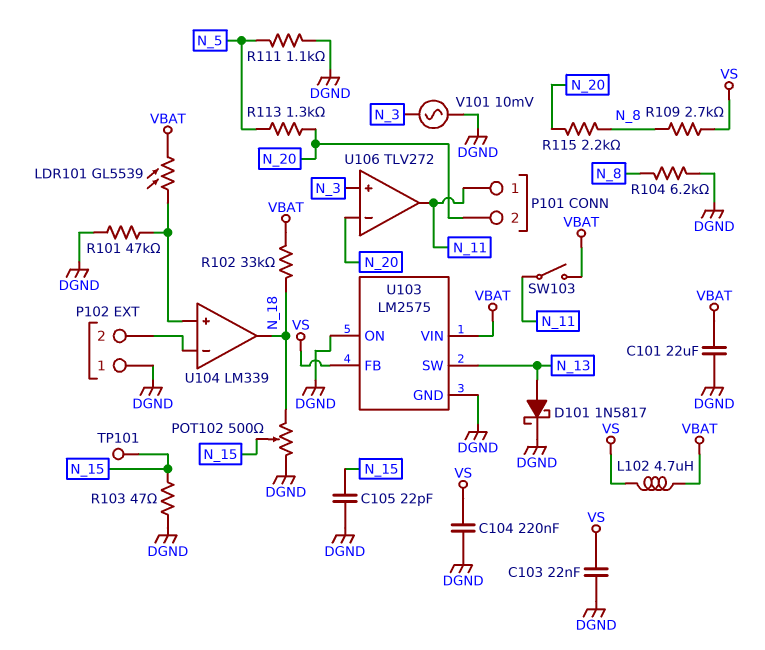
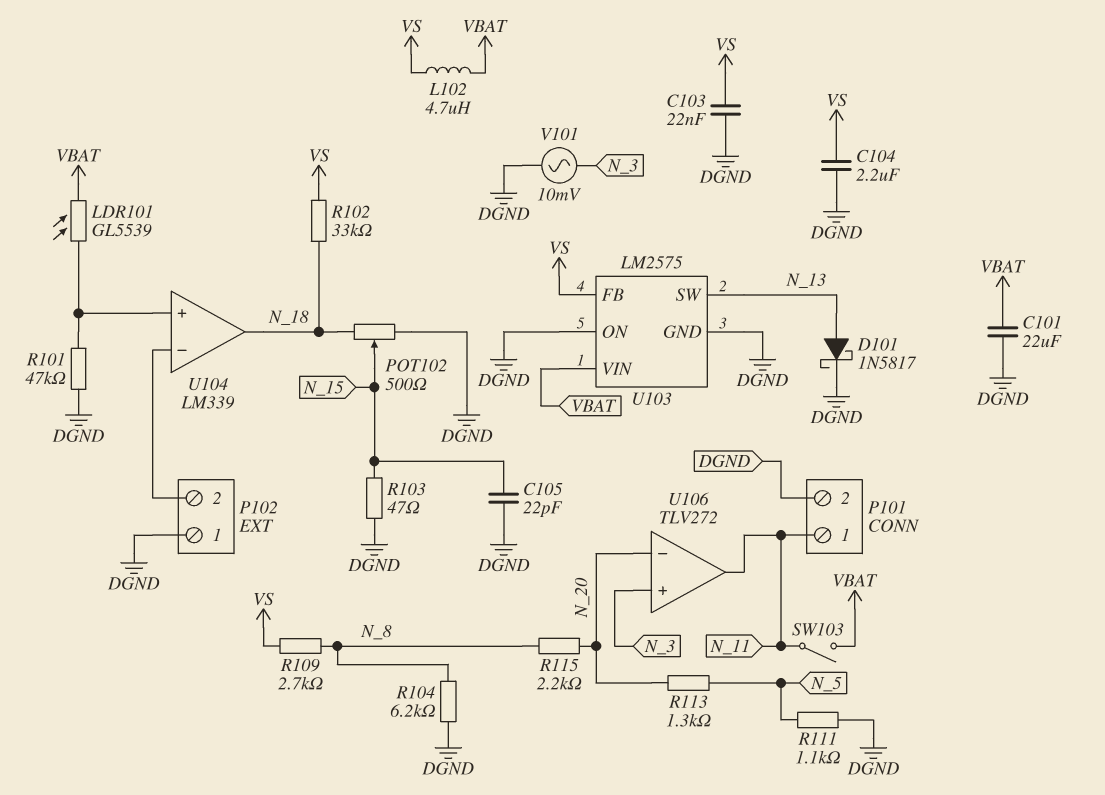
C104: 220nF (DGND, VS) -> 2.2uF (DGND, VS)
P101 pin 2: N_20 -> DGND
R102: 33k (N_18, VBAT) -> 33k (N_18, VS)
TP101: test point (N_15) -> none

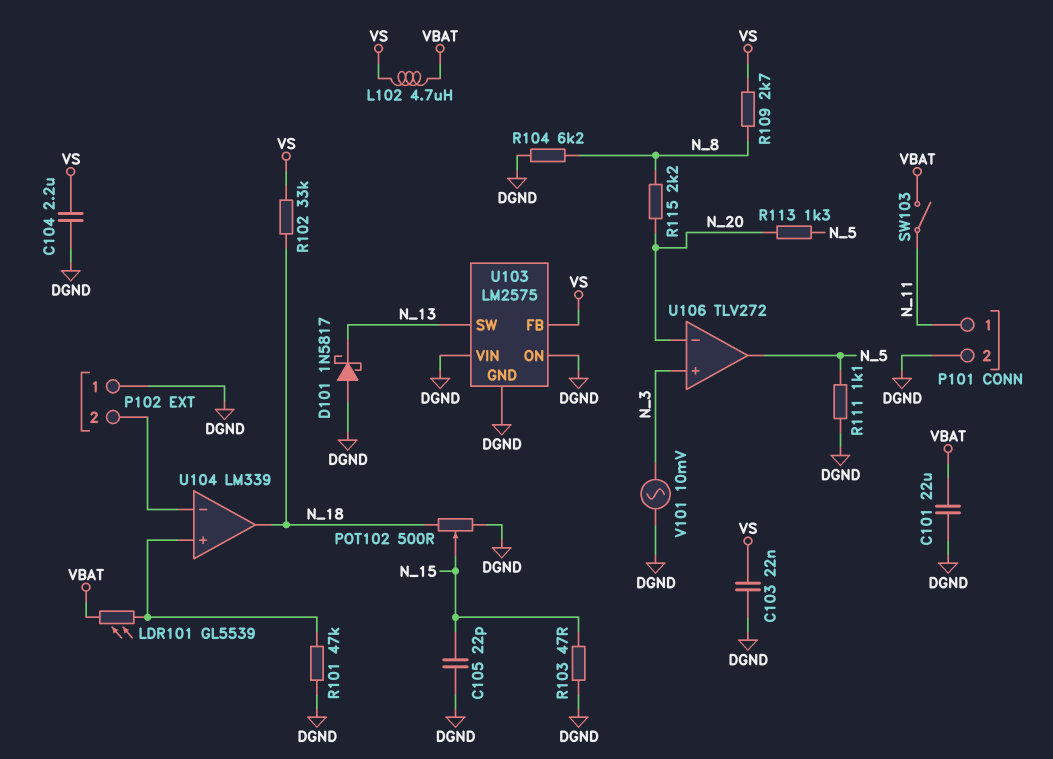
D101: schottky 1N5817 (A N_13, K DGND) -> schottky 1N5817 (A DGND, K N_13)
U103 pin VIN: VBAT -> DGND
U106 pin out: N_11 -> N_5

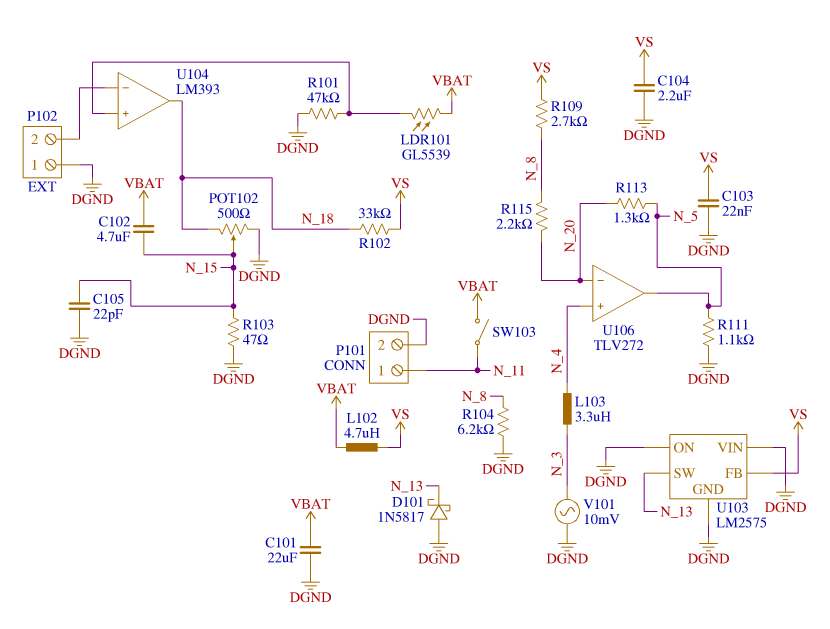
C102: none -> 4.7uF (N_15, VBAT)
L103: none -> 3.3uH (N_3, N_4)
U104: LM339 -> LM393
U106 pin in+: N_3 -> N_4

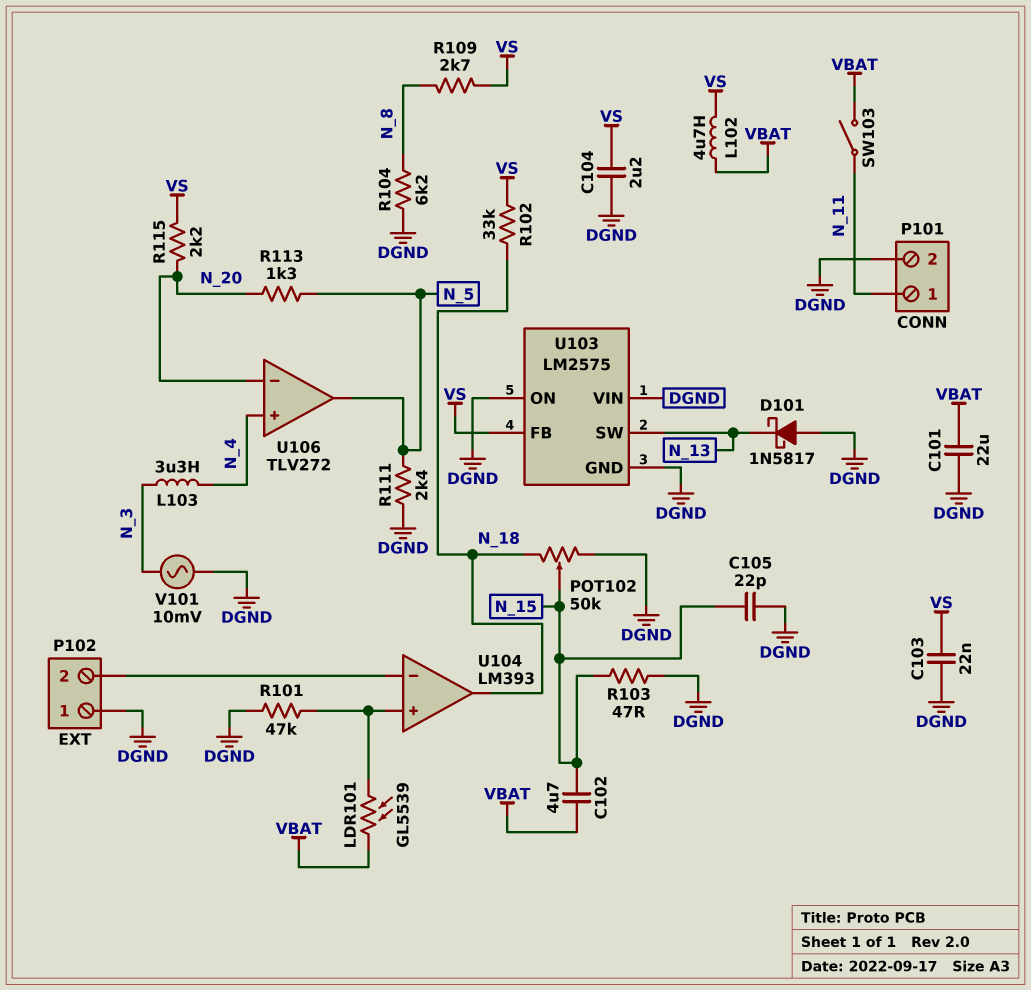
POT102: 500 (DGND, N_18, wiper N_15) -> 50k (DGND, N_18, wiper N_15)
R111: 1.1k (DGND, N_5) -> 2.4k (DGND, N_5)
R115: 2.2k (N_8, N_20) -> 2.2k (N_20, VS)

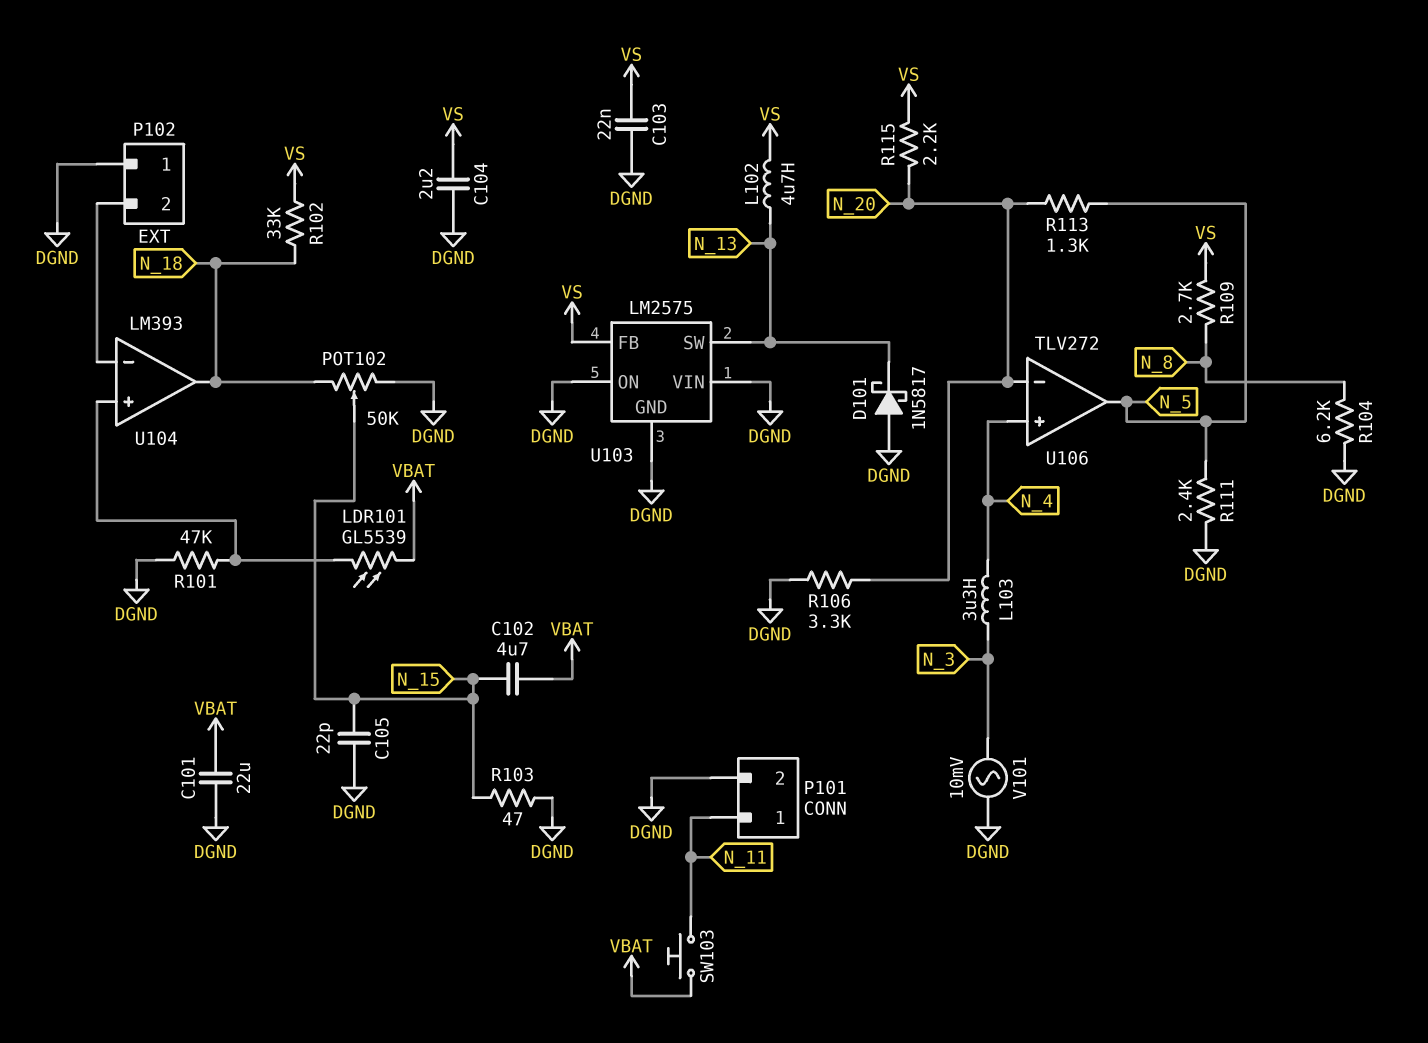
L102: 4.7uH (VBAT, VS) -> 4.7uH (N_13, VS)
R106: none -> 3.3k (DGND, N_20)
SW103: switch (N_11, VBAT) -> button (N_11, VBAT)

